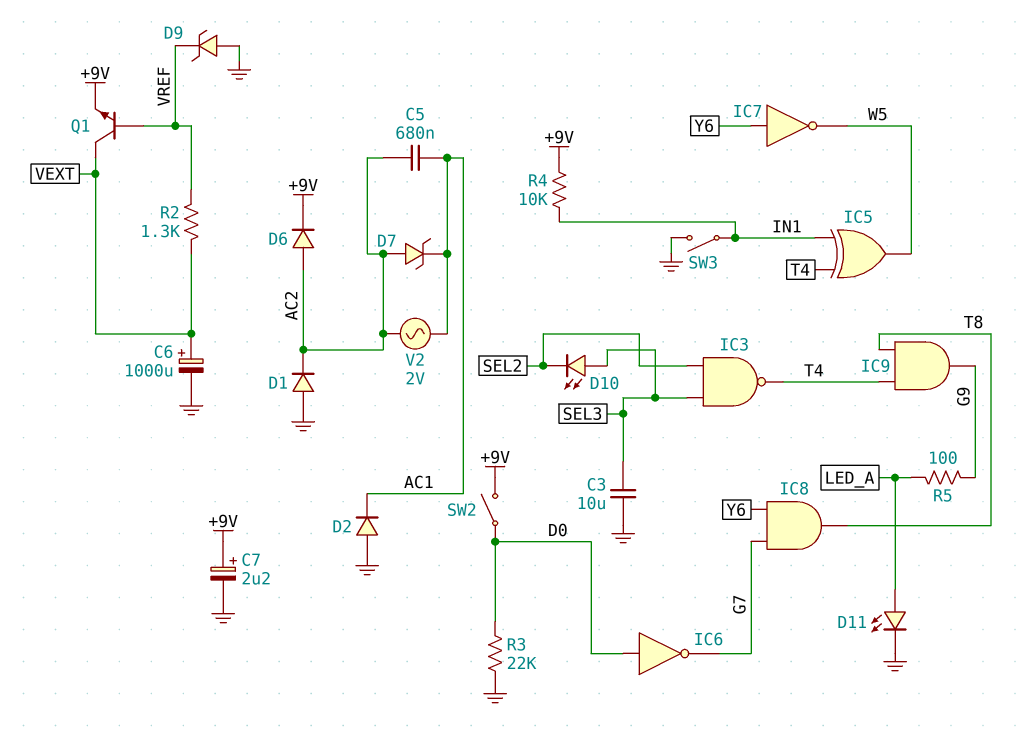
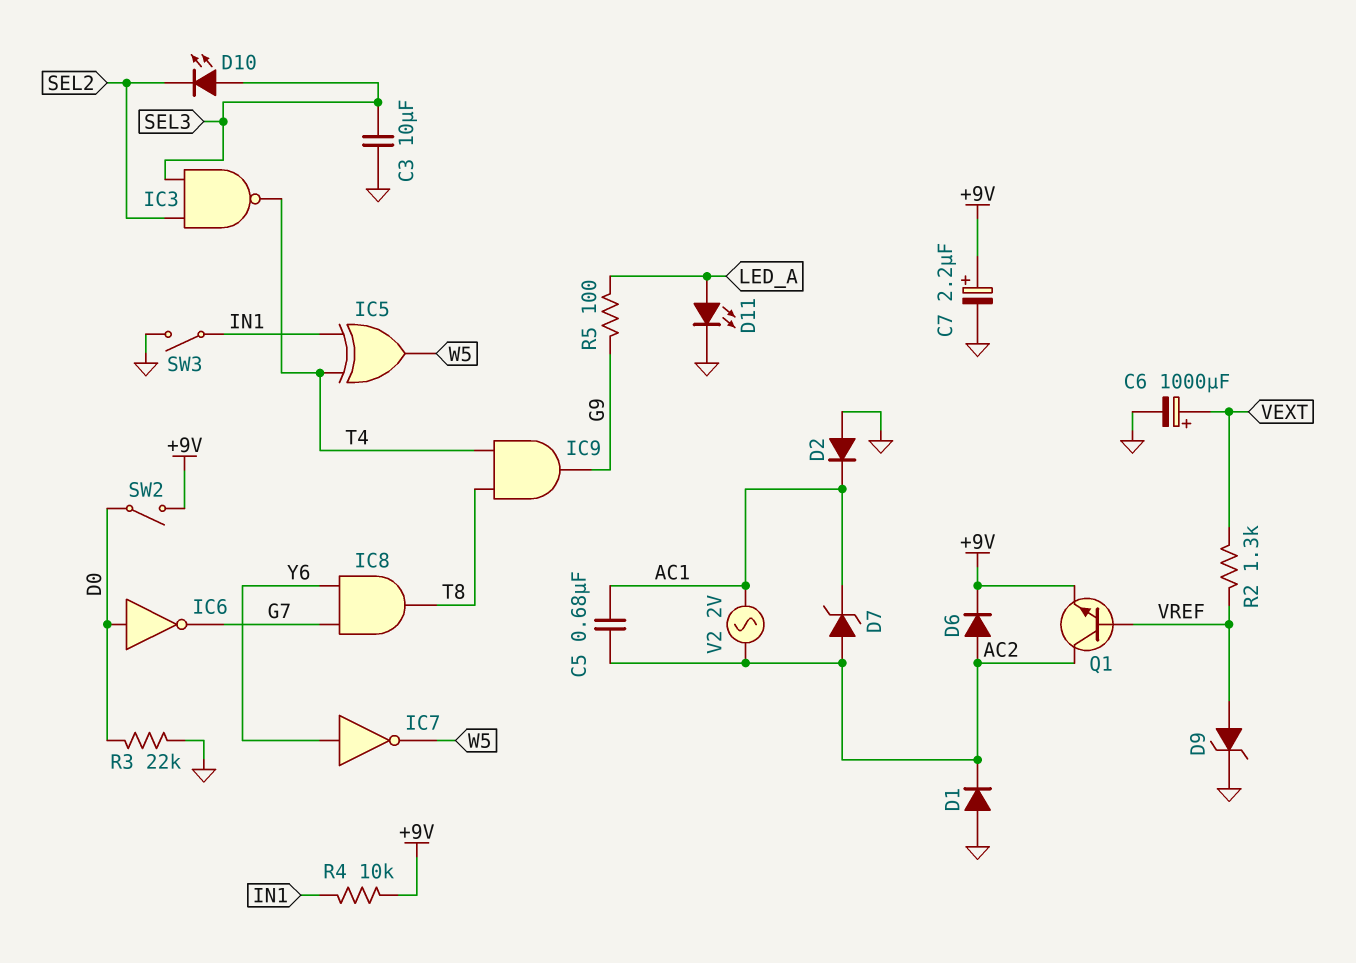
D9: zener (A GND, K VREF) -> zener (A VREF, K GND)
Q1: NPN (B VREF, C VEXT, E +9V) -> NPN (B VREF, C AC2, E +9V)

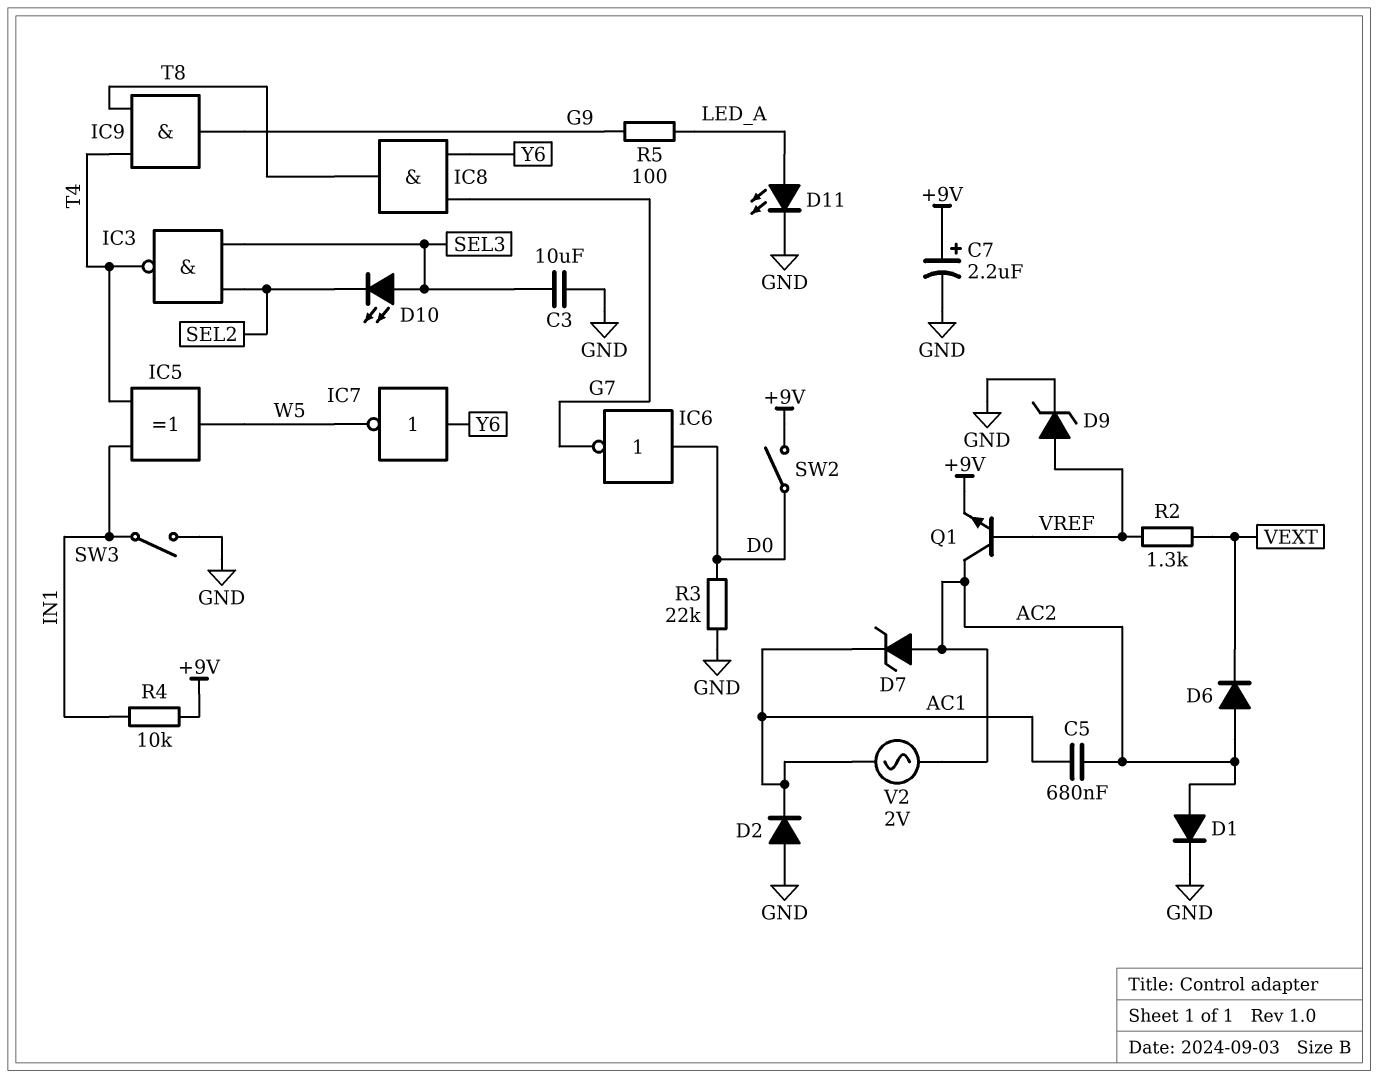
C6: 1000uF (plus VEXT, minus GND) -> none
D1: diode (A GND, K AC2) -> diode (A AC2, K GND)
D6: diode (A AC2, K +9V) -> diode (A AC2, K VEXT)

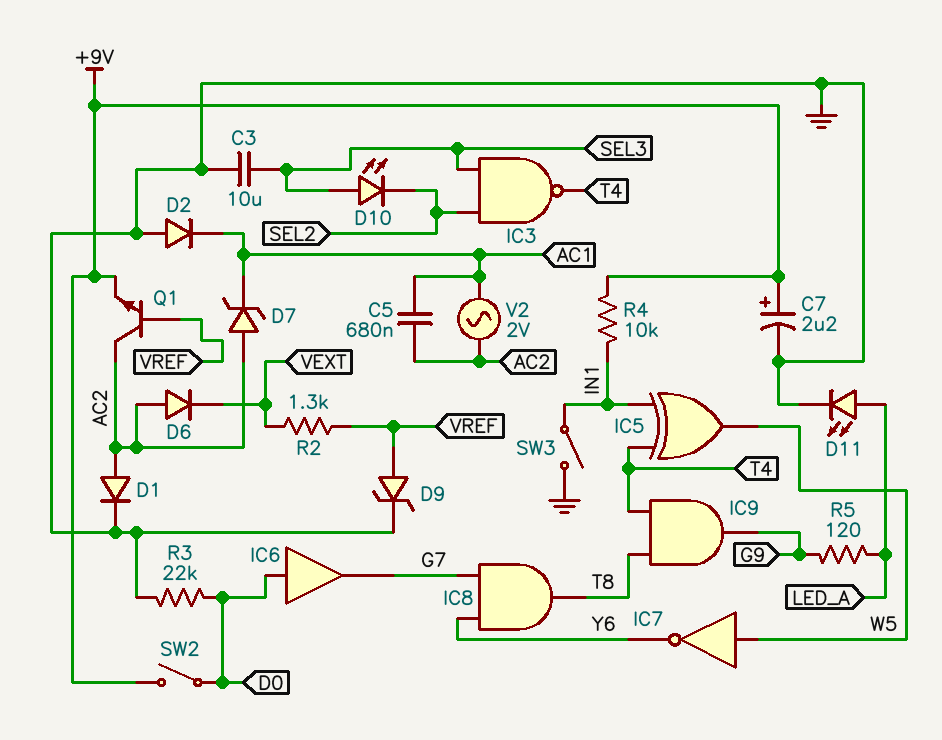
IC6: NOT (in D0, out G7) -> buffer (in D0, out G7)
IC7: NOT (in Y6, out W5) -> NOT (in W5, out Y6)
R5: 100 (G9, LED_A) -> 120 (G9, LED_A)

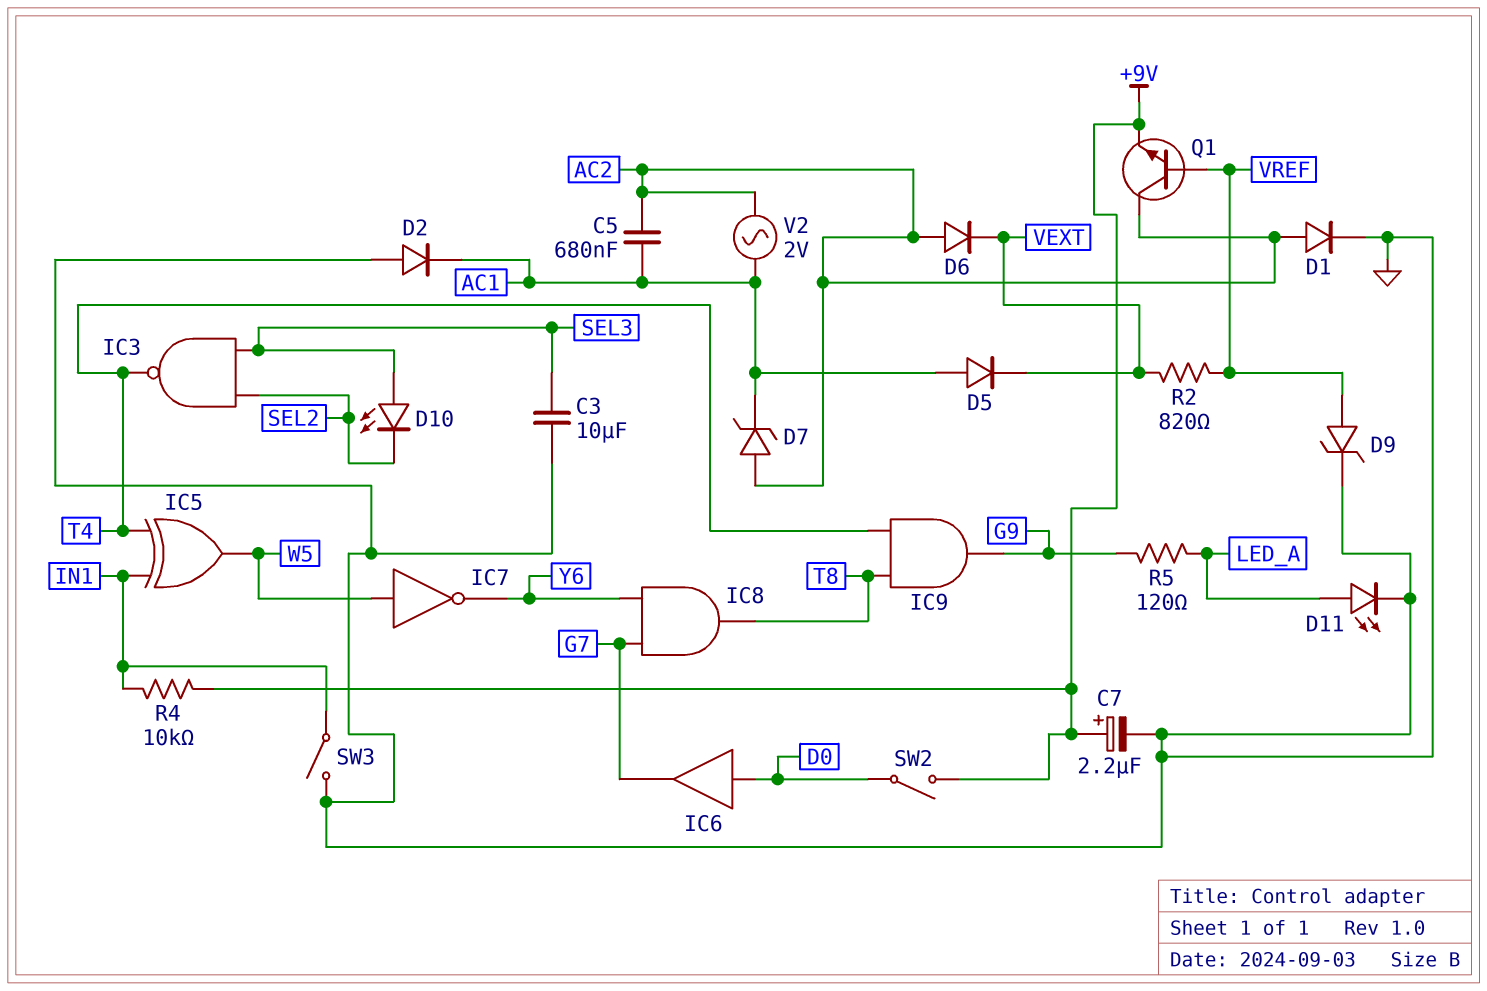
D5: none -> diode (A AC1, K VEXT)
R2: 1.3k (VEXT, VREF) -> 820 (VEXT, VREF)
R3: 22k (D0, GND) -> none

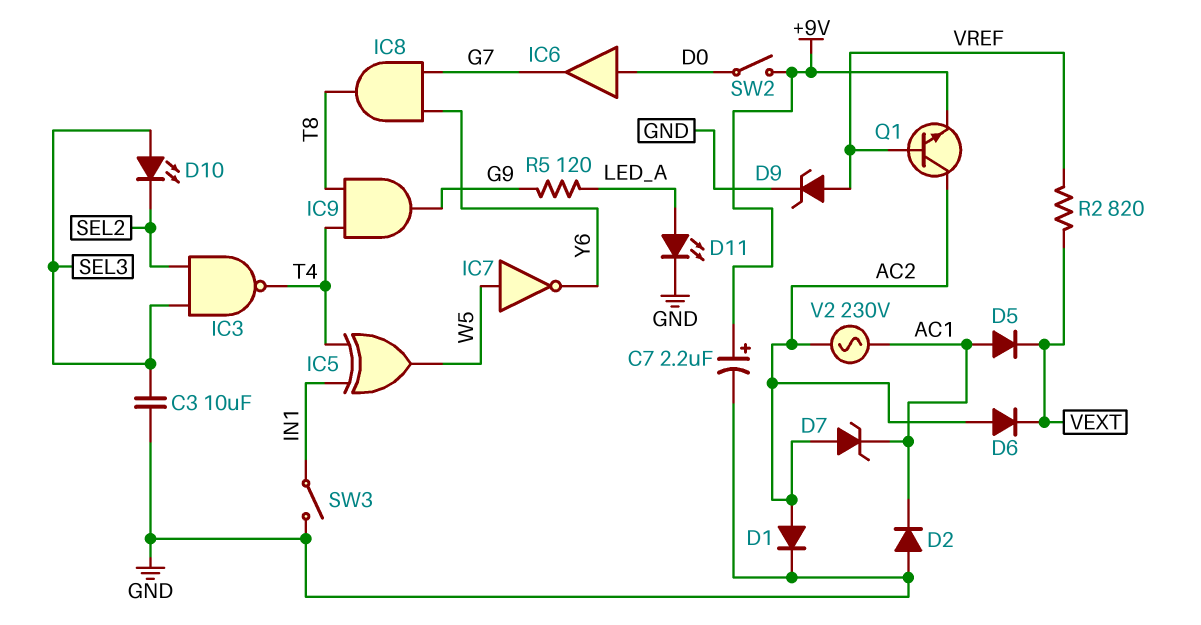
C5: 680nF (AC1, AC2) -> none
R4: 10k (+9V, IN1) -> none
V2: AC 2V (AC1, AC2) -> AC 230V (AC1, AC2)

